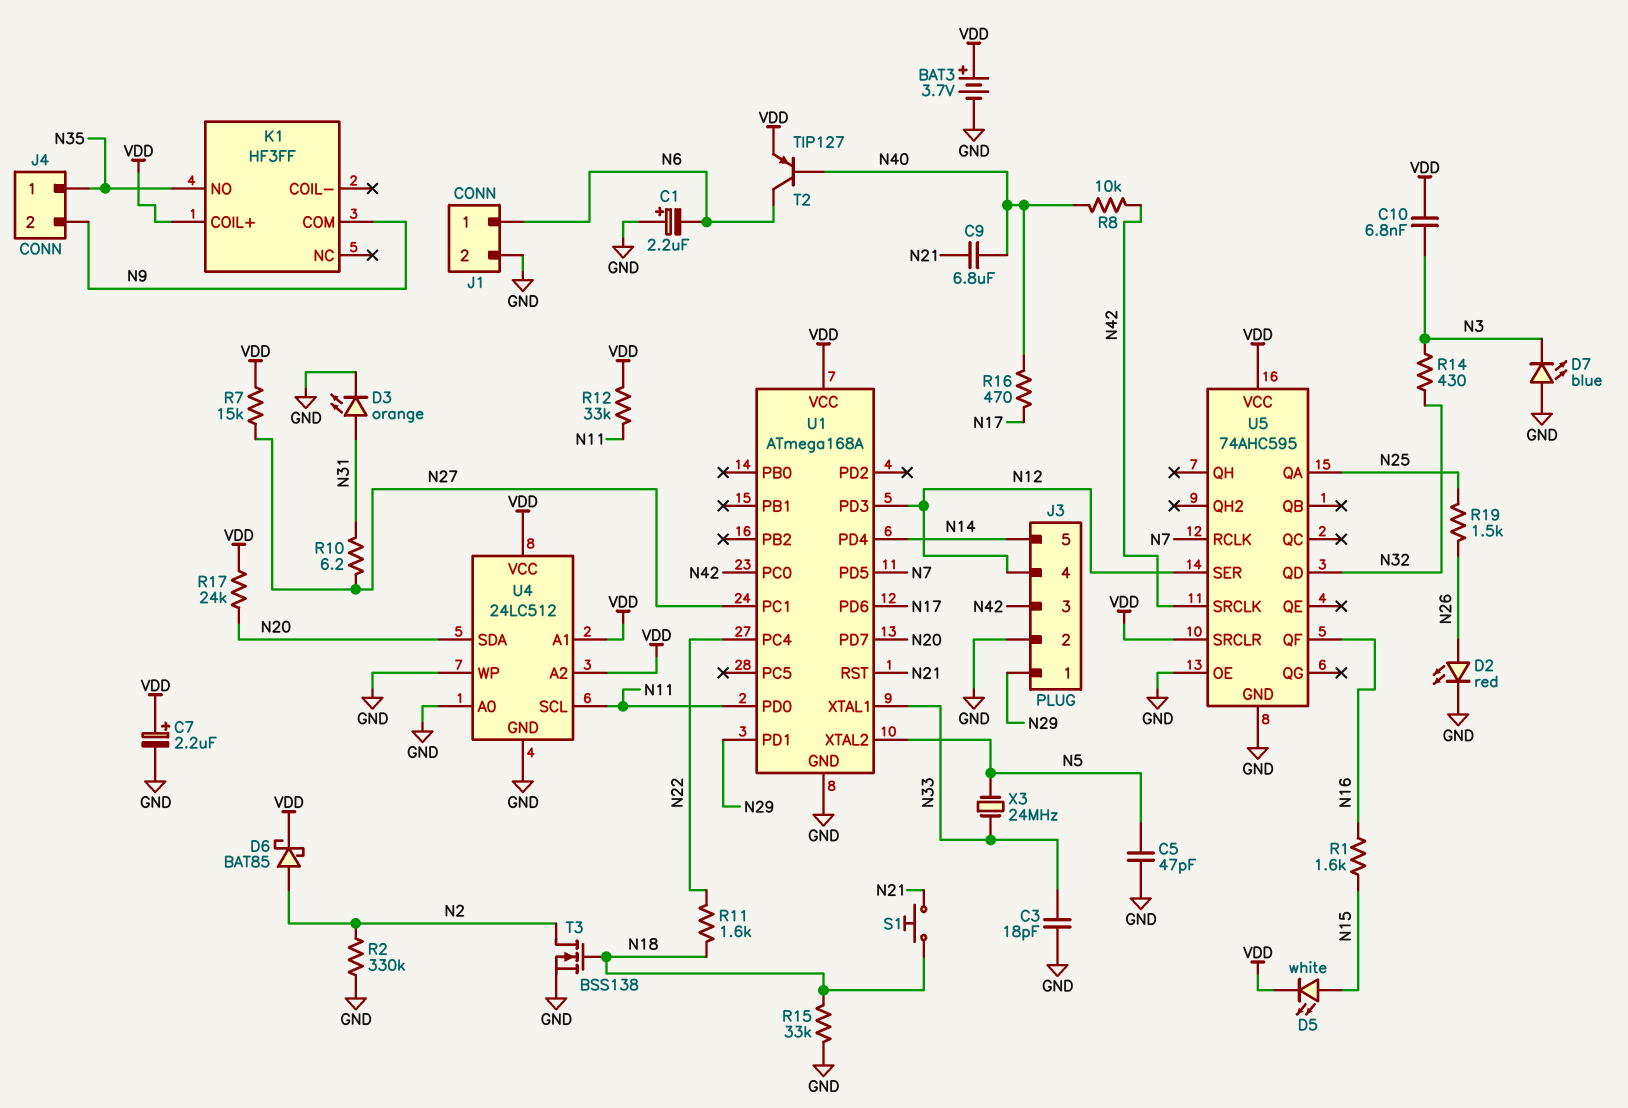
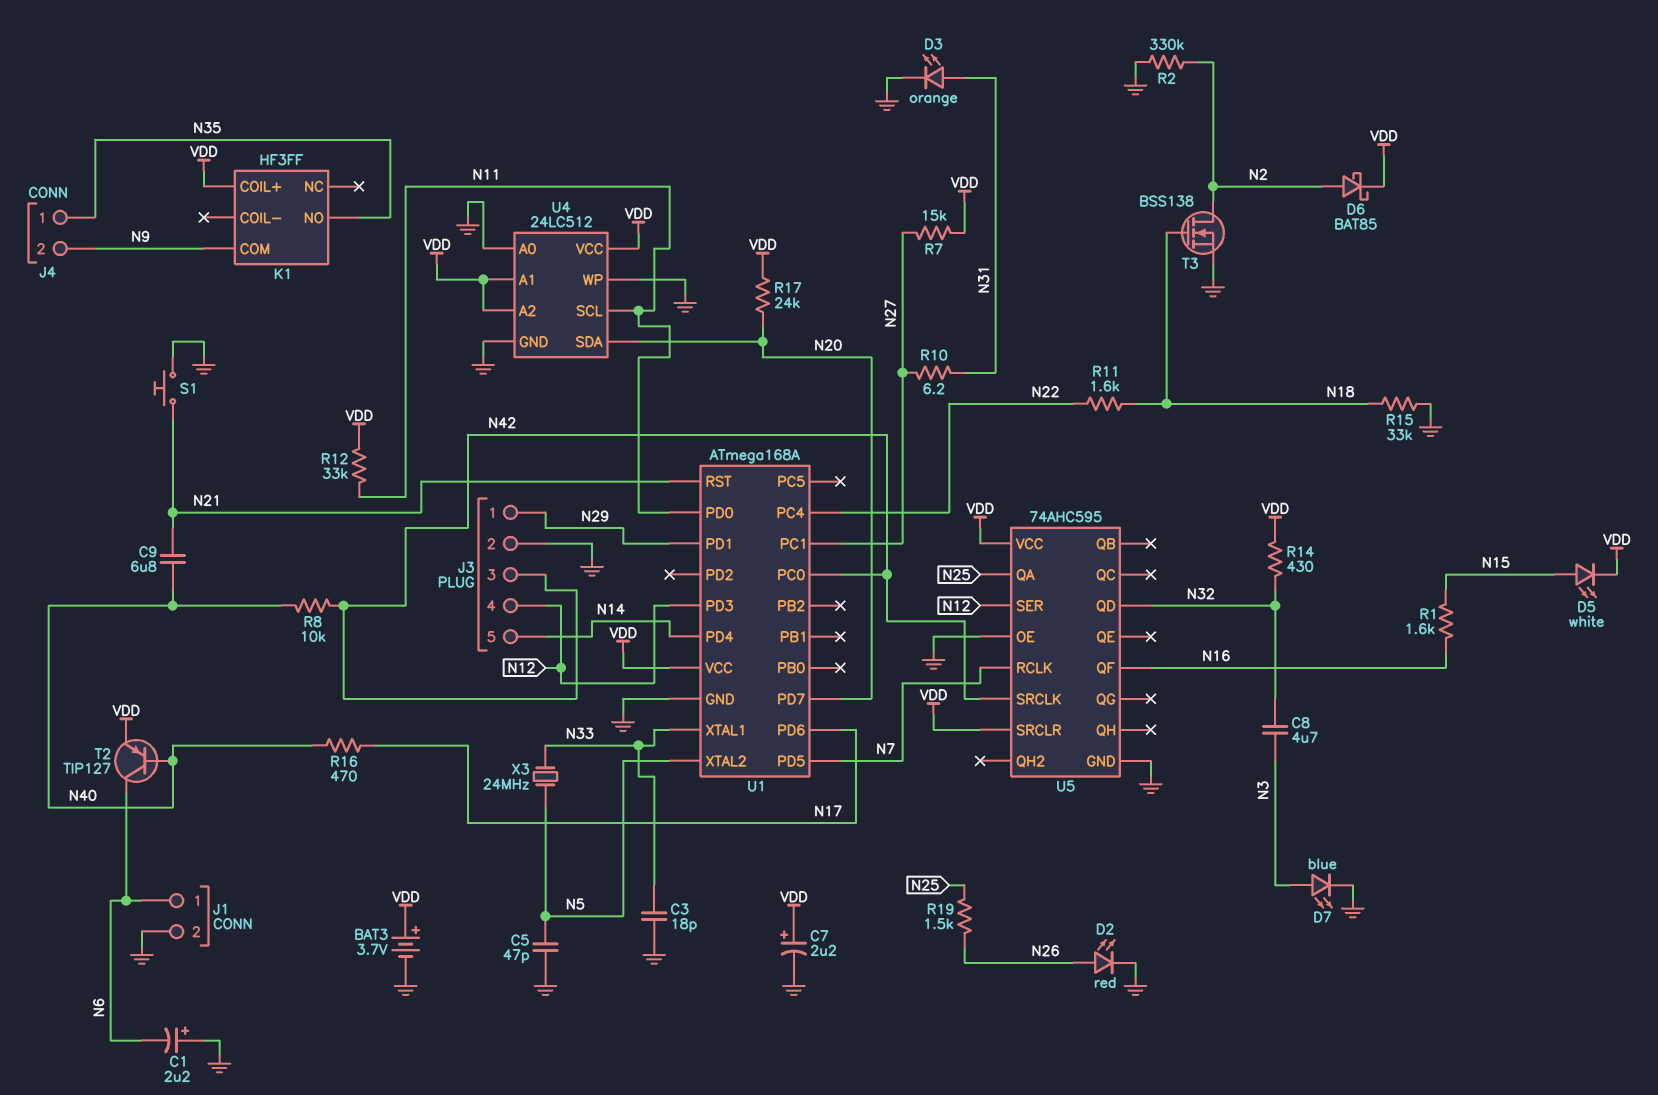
C8: none -> 4.7uF (N3, N32)
C10: 6.8nF (N3, VDD) -> none
D7: LED blue (A GND, K N3) -> LED blue (A N3, K GND)
R14: 430 (N3, N32) -> 430 (N32, VDD)
S1: button (N18, N21) -> button (GND, N21)

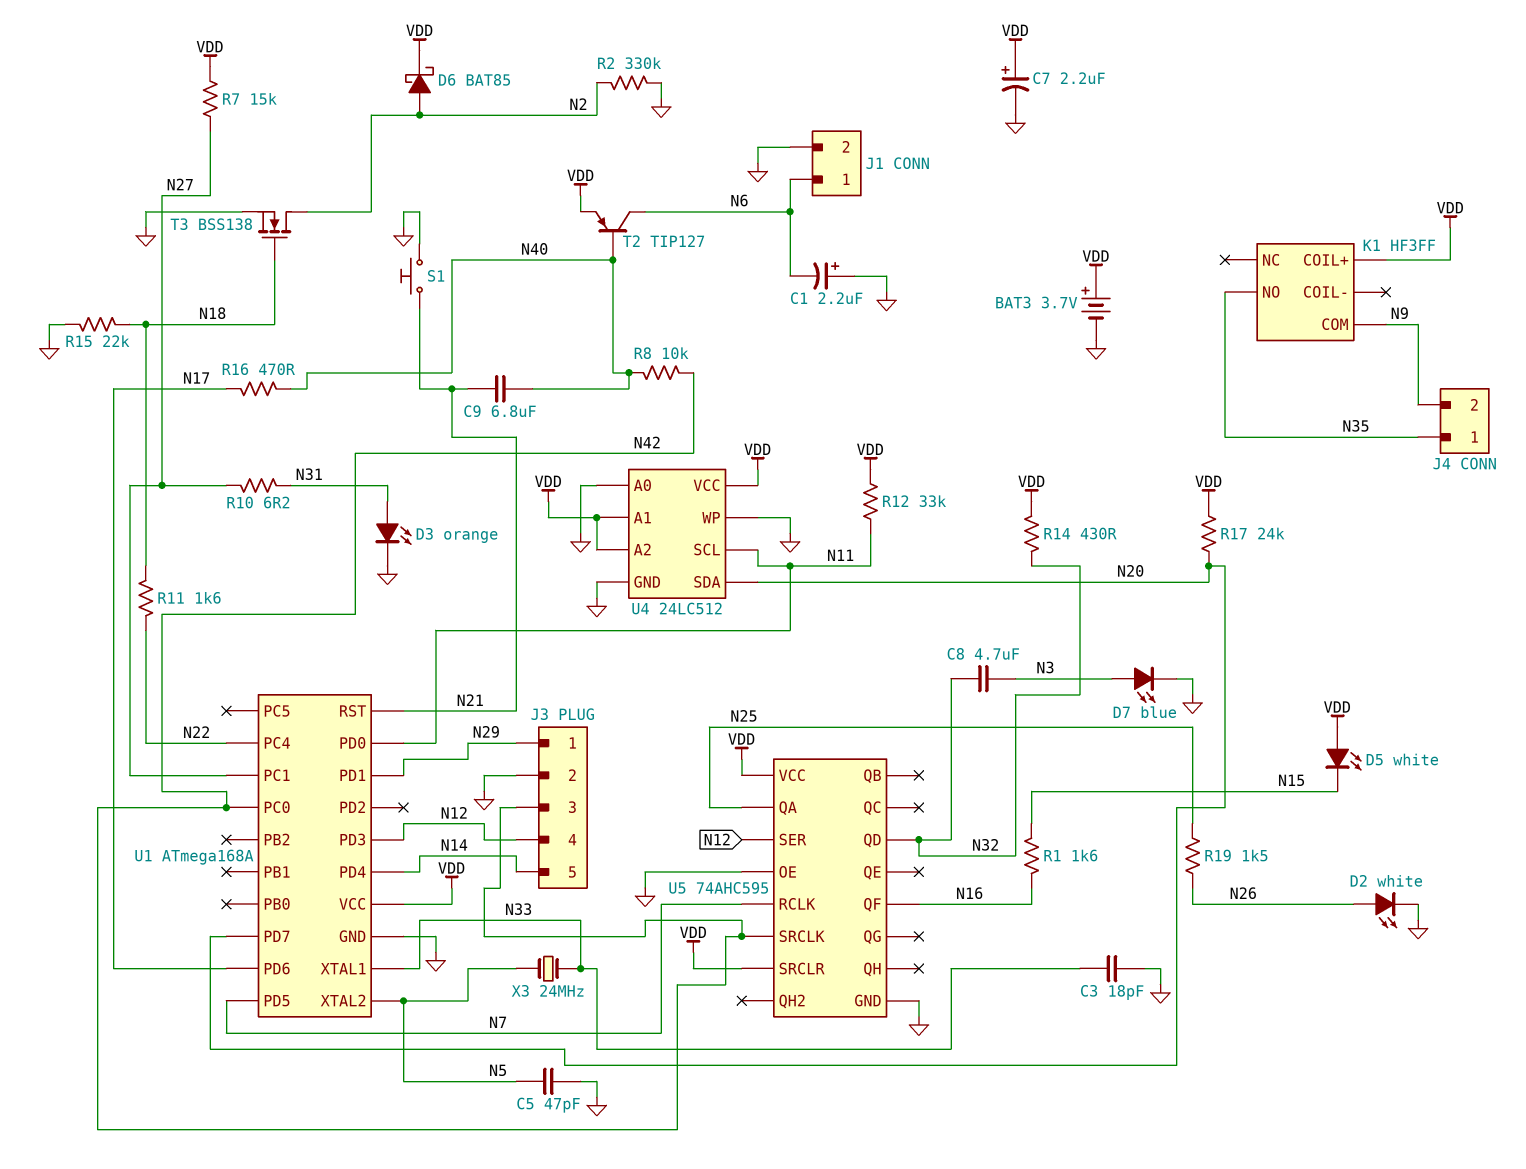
D2: LED red (A N26, K GND) -> LED white (A N26, K GND)
D5: LED white (A N15, K VDD) -> LED white (A VDD, K N15)
R15: 33k (GND, N18) -> 22k (GND, N18)

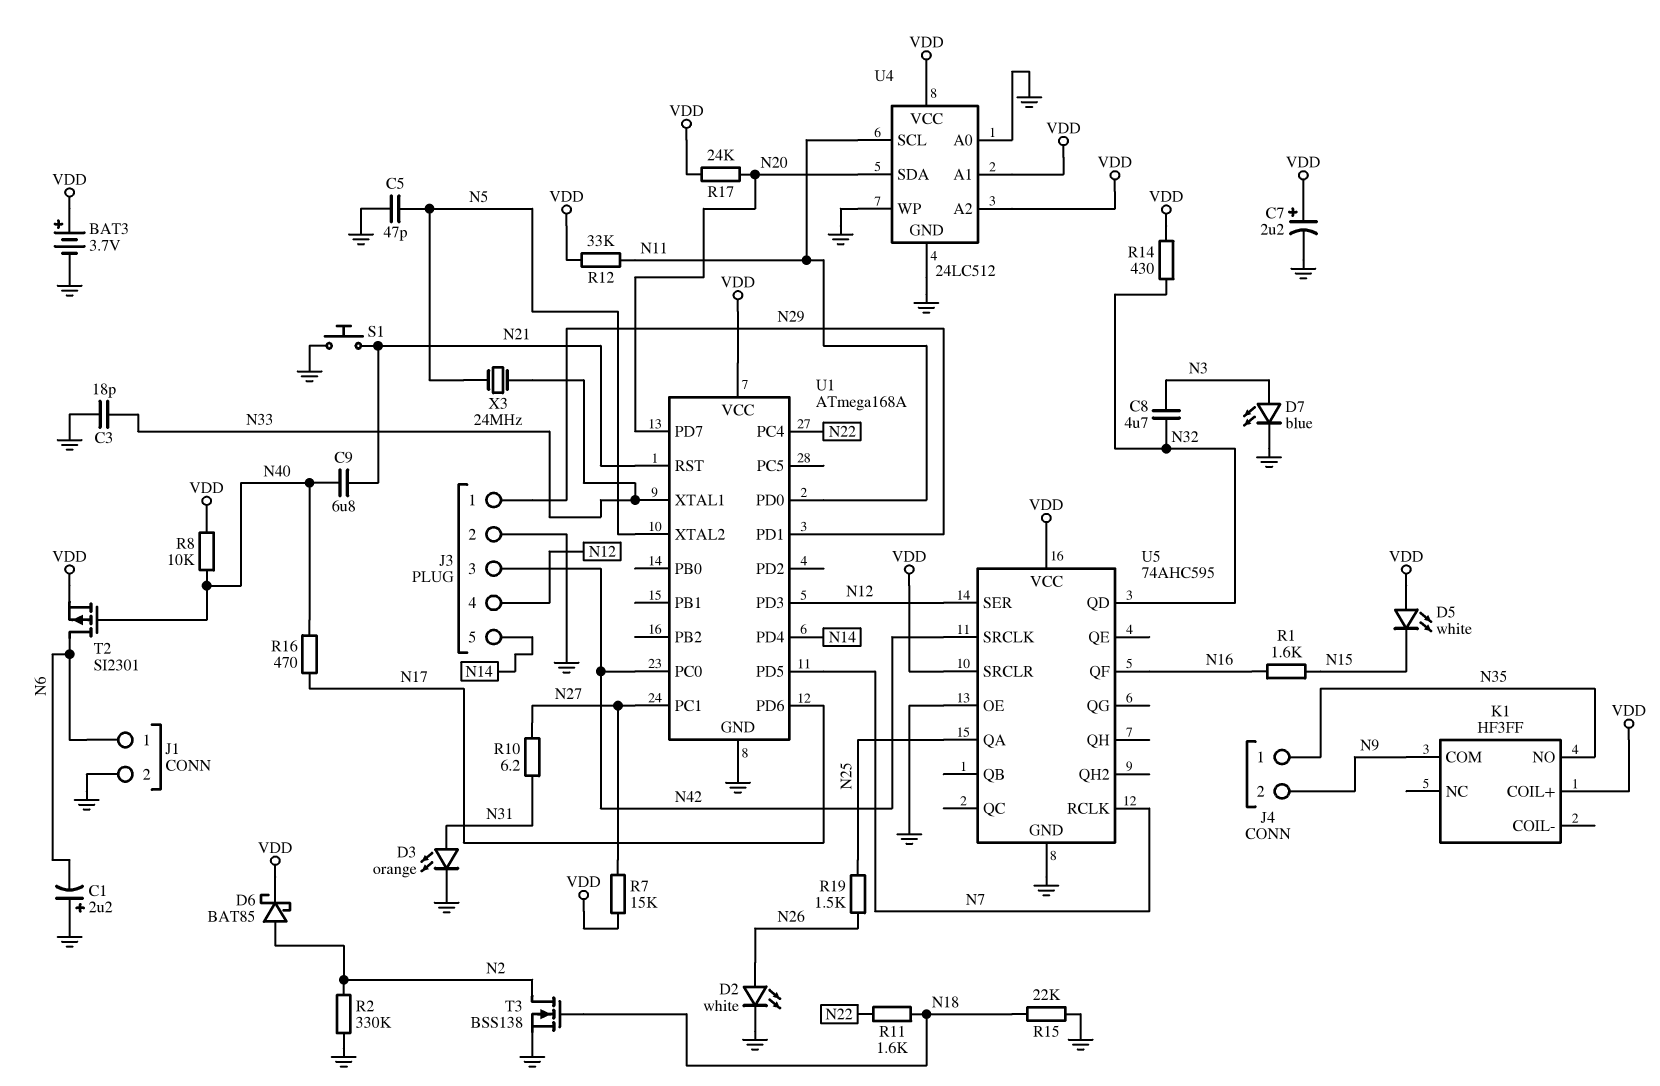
R8: 10k (N40, N42) -> 10k (N40, VDD)
T2: PNP TIP127 (B N40, C N6, E VDD) -> PMOS SI2301 (G N40, D N6, S VDD)

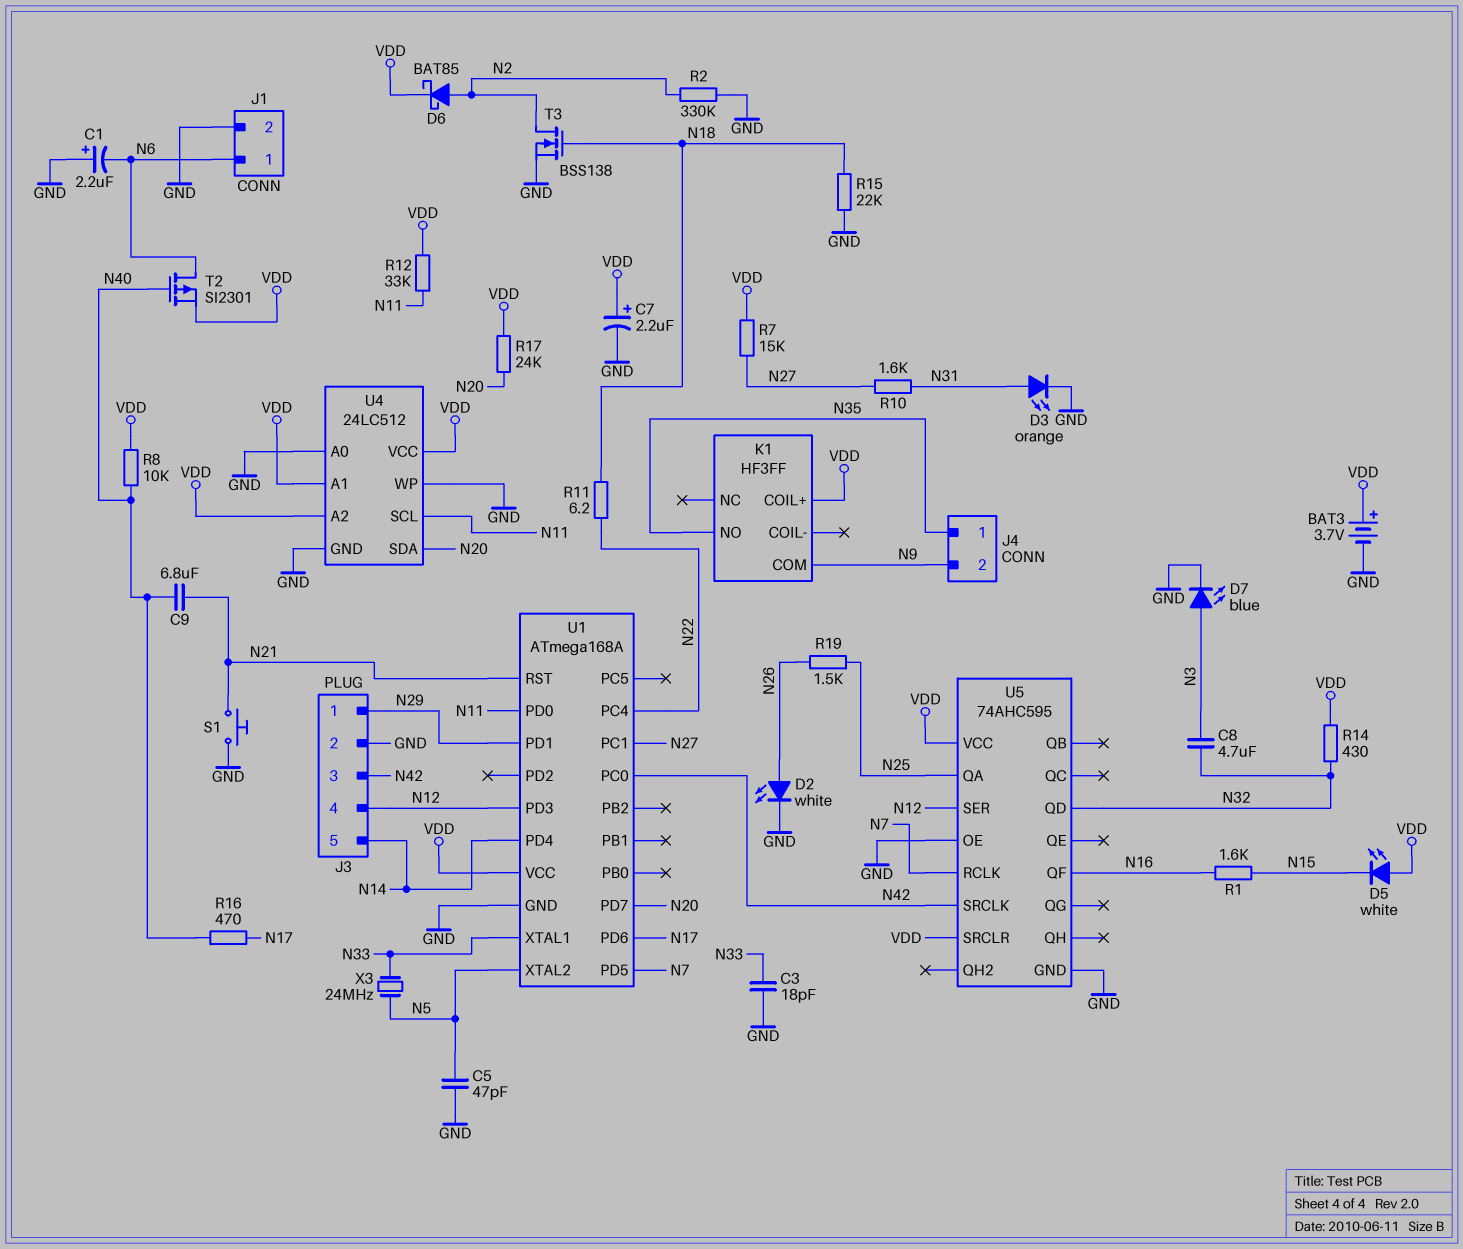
R10: 6.2 (N27, N31) -> 1.6k (N27, N31)
R11: 1.6k (N18, N22) -> 6.2 (N18, N22)

